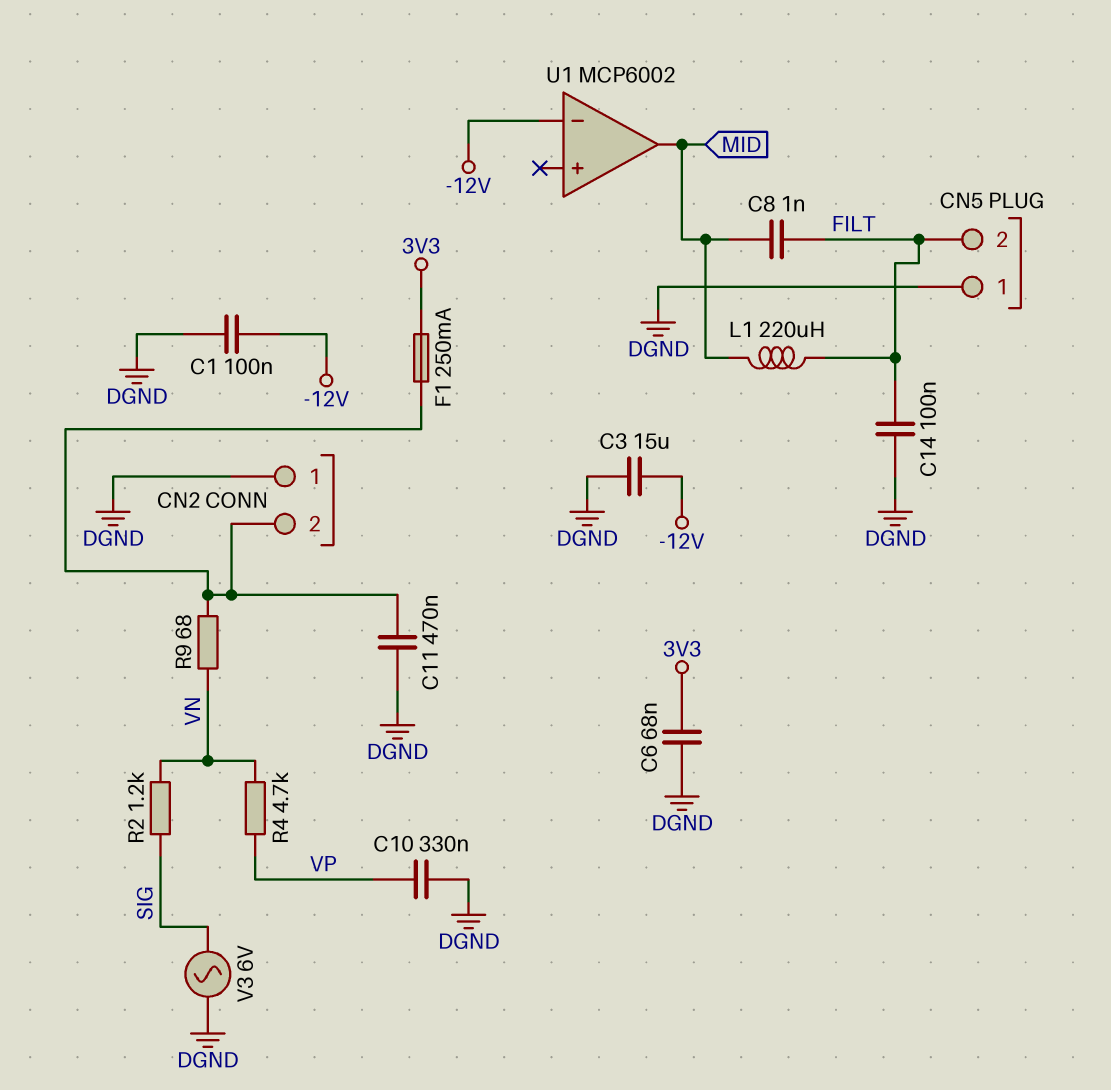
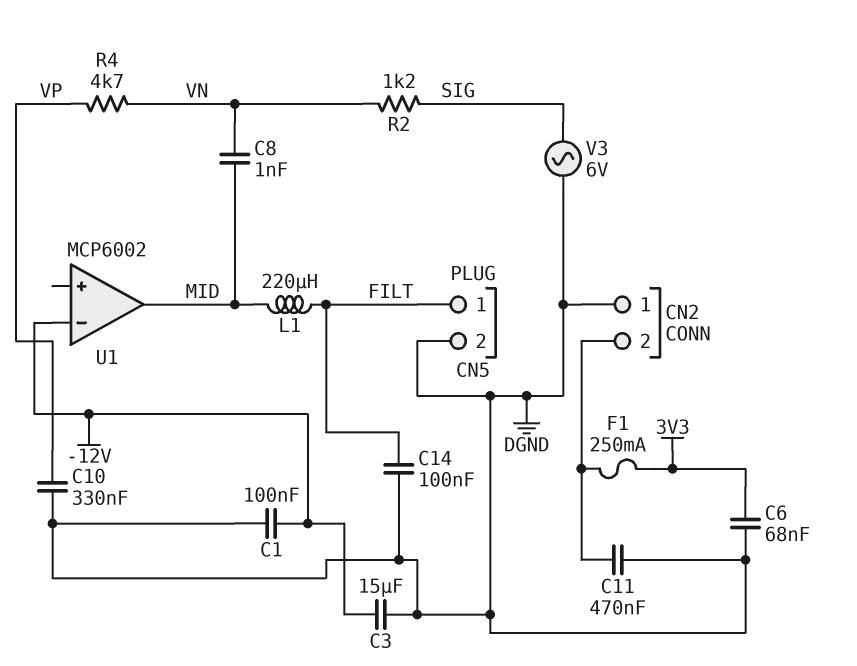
C8: 1nF (FILT, MID) -> 1nF (MID, VN)
CN5 pin 1: DGND -> FILT
CN5 pin 2: FILT -> DGND
R9: 68 (CN2/2, VN) -> none

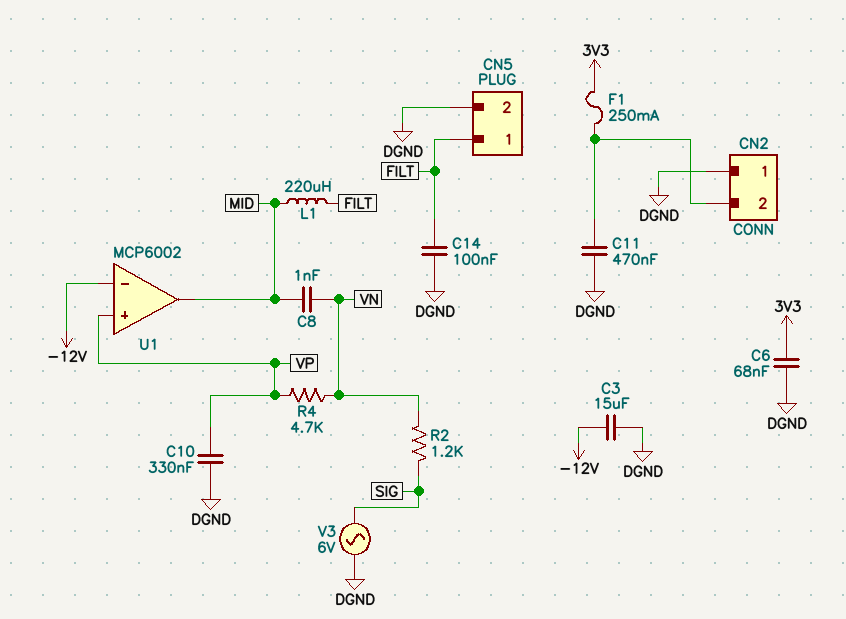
C1: 100nF (-12V, DGND) -> none
U1 pin in+: none -> VP

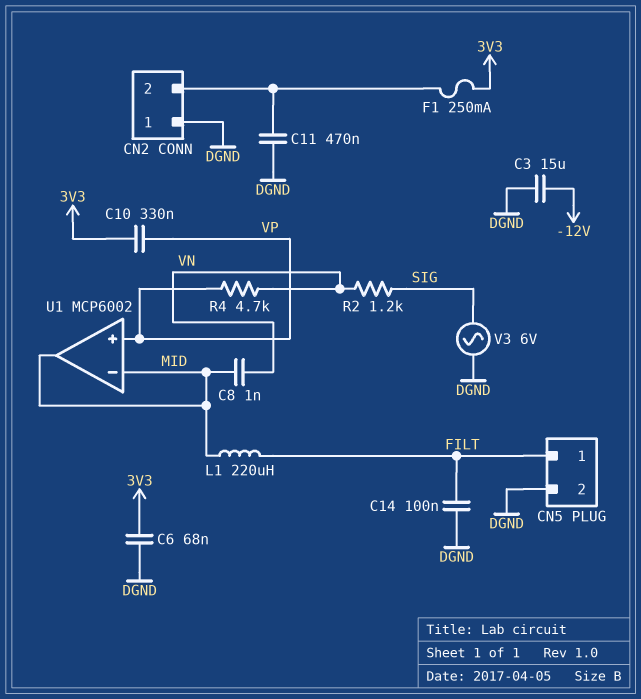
C10: 330nF (DGND, VP) -> 330nF (3V3, VP)
U1 pin in-: -12V -> MID

